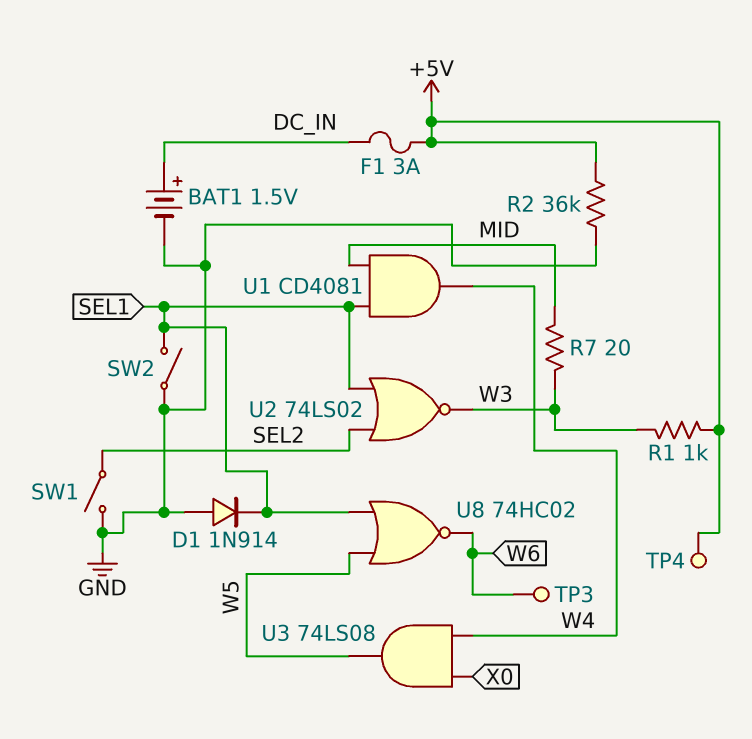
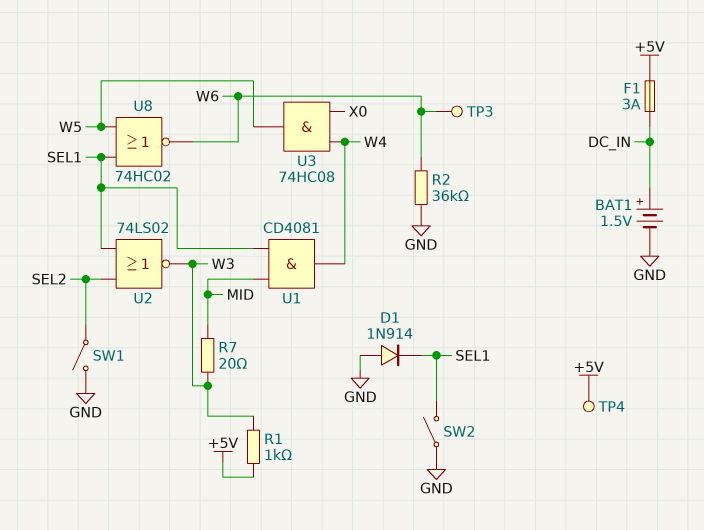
R2: 36k (+5V, GND) -> 36k (GND, W6)
U3: AND 74LS08 (in W4, in X0, out W5) -> AND 74HC08 (in W4, in X0, out W5)

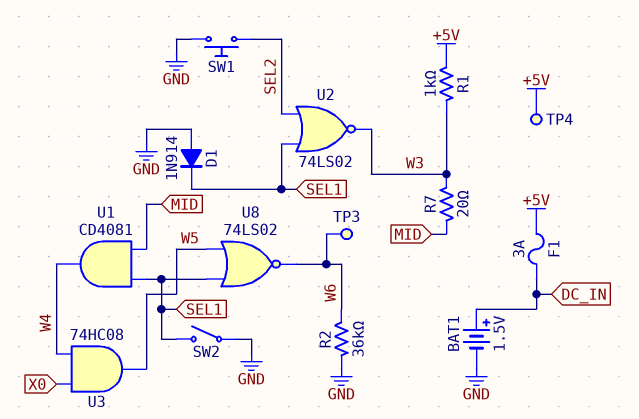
SW1: switch (GND, SEL2) -> button (GND, SEL2)
U8: NOR 74HC02 (in SEL1, in W5, out W6) -> NOR 74LS02 (in SEL1, in W5, out W6)

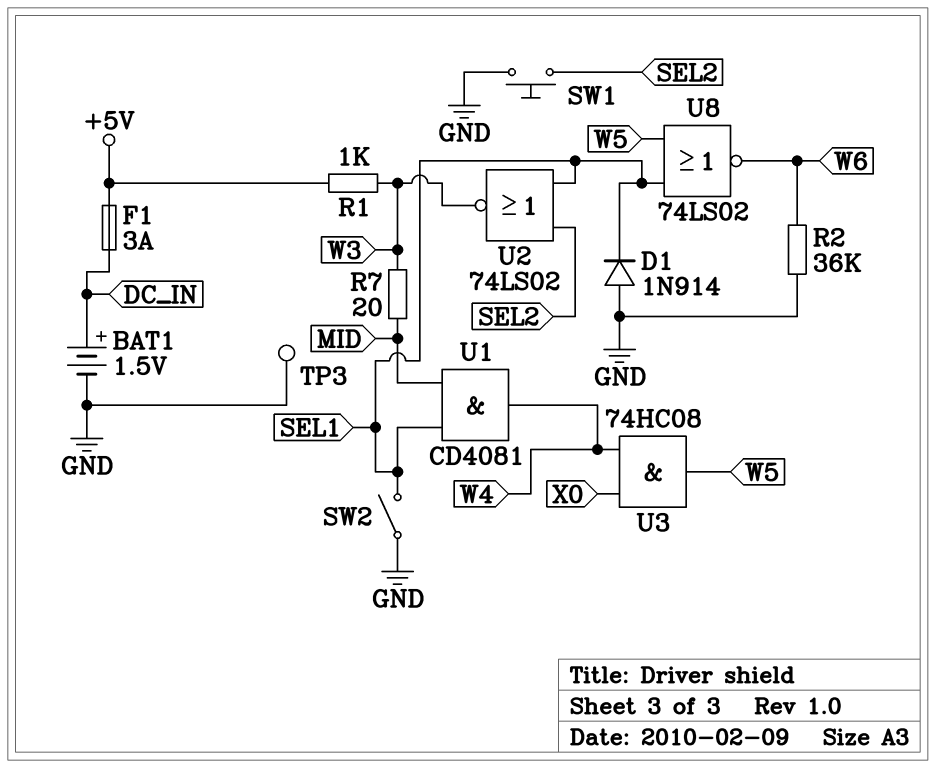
TP3: test point (W6) -> test point (GND)
TP4: test point (+5V) -> none

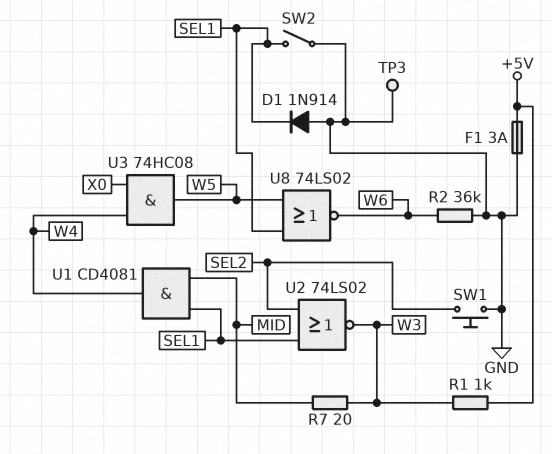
BAT1: 1.5V (plus DC_IN, minus GND) -> none
F1: 3A (+5V, DC_IN) -> 3A (+5V, GND)

